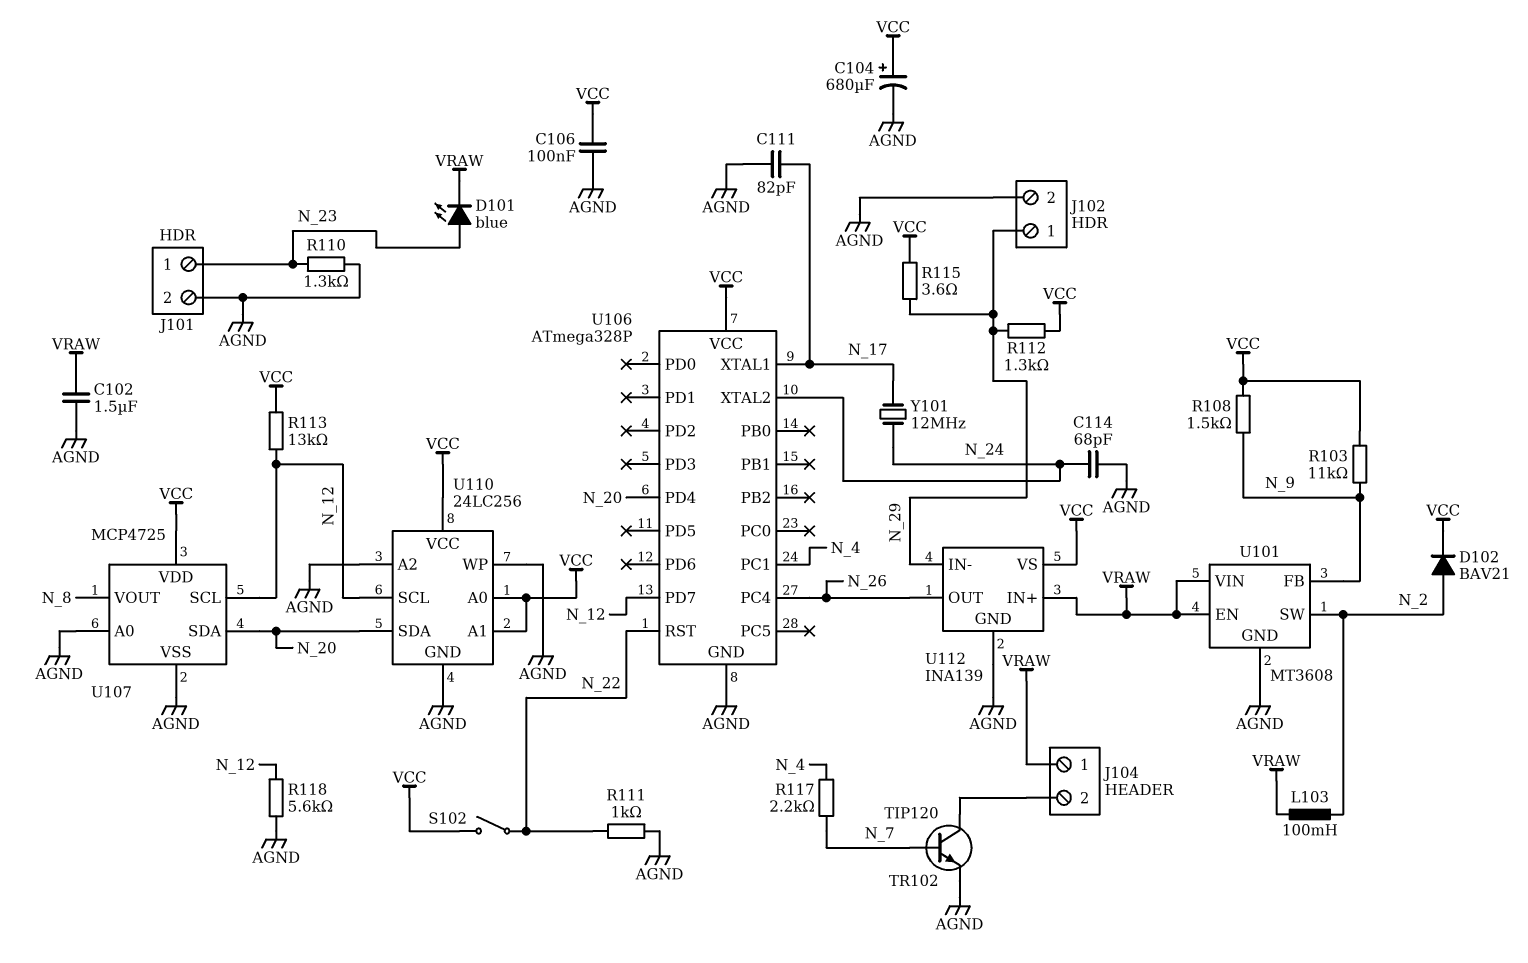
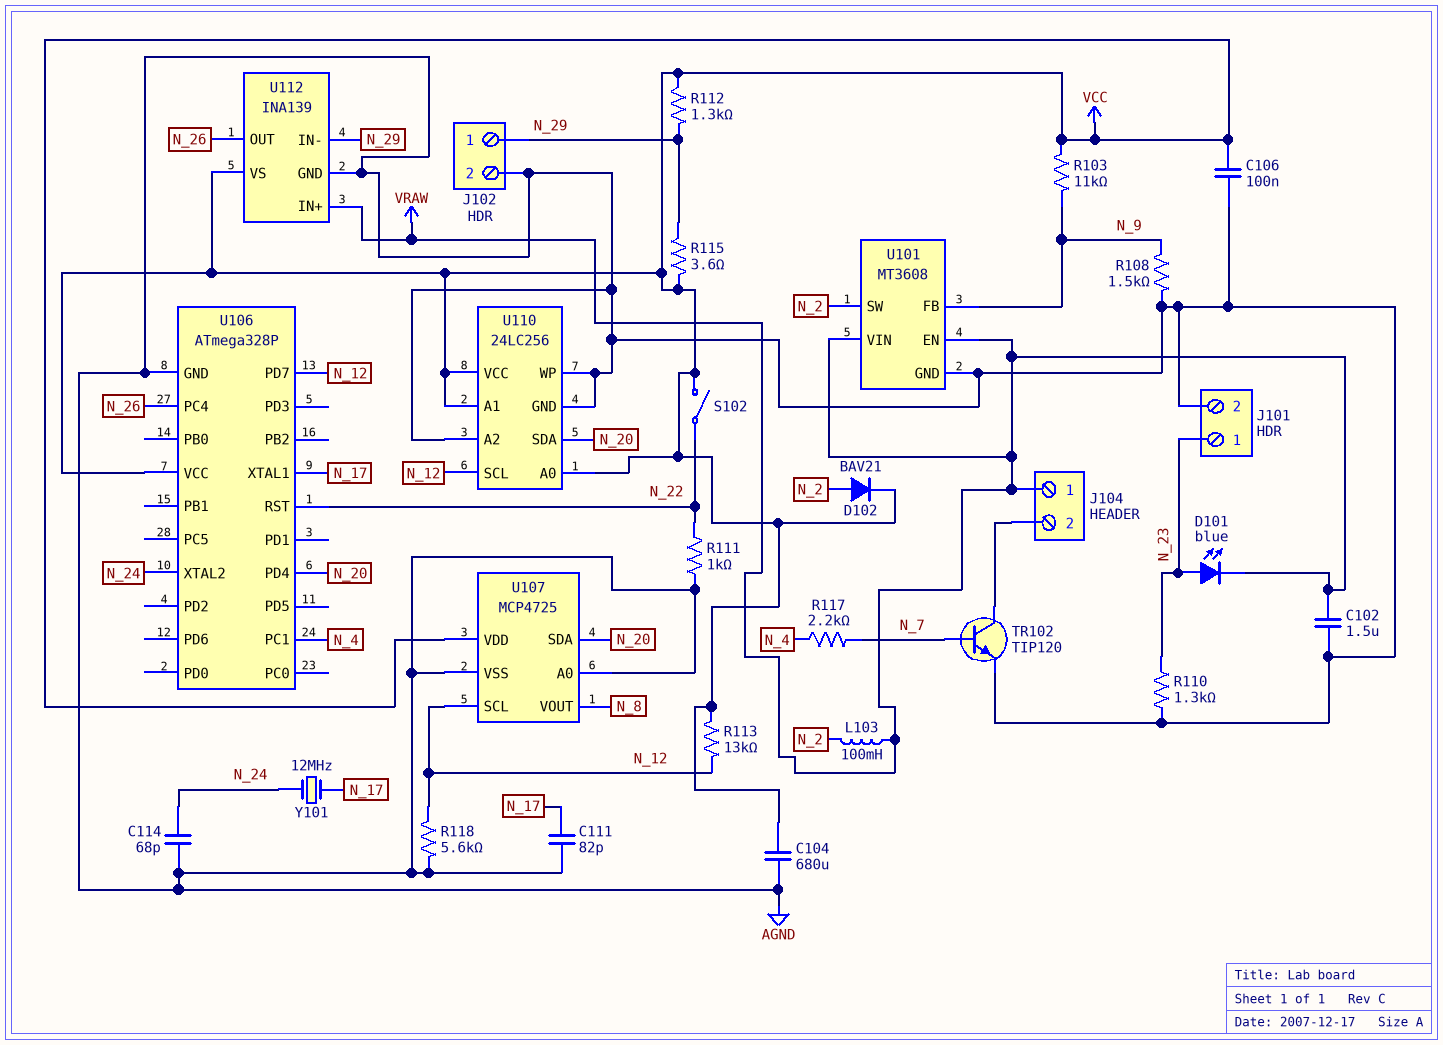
C104: 680uF (plus VCC, minus AGND) -> 680uF (AGND, VCC)
R108: 1.5k (N_9, VCC) -> 1.5k (AGND, N_9)

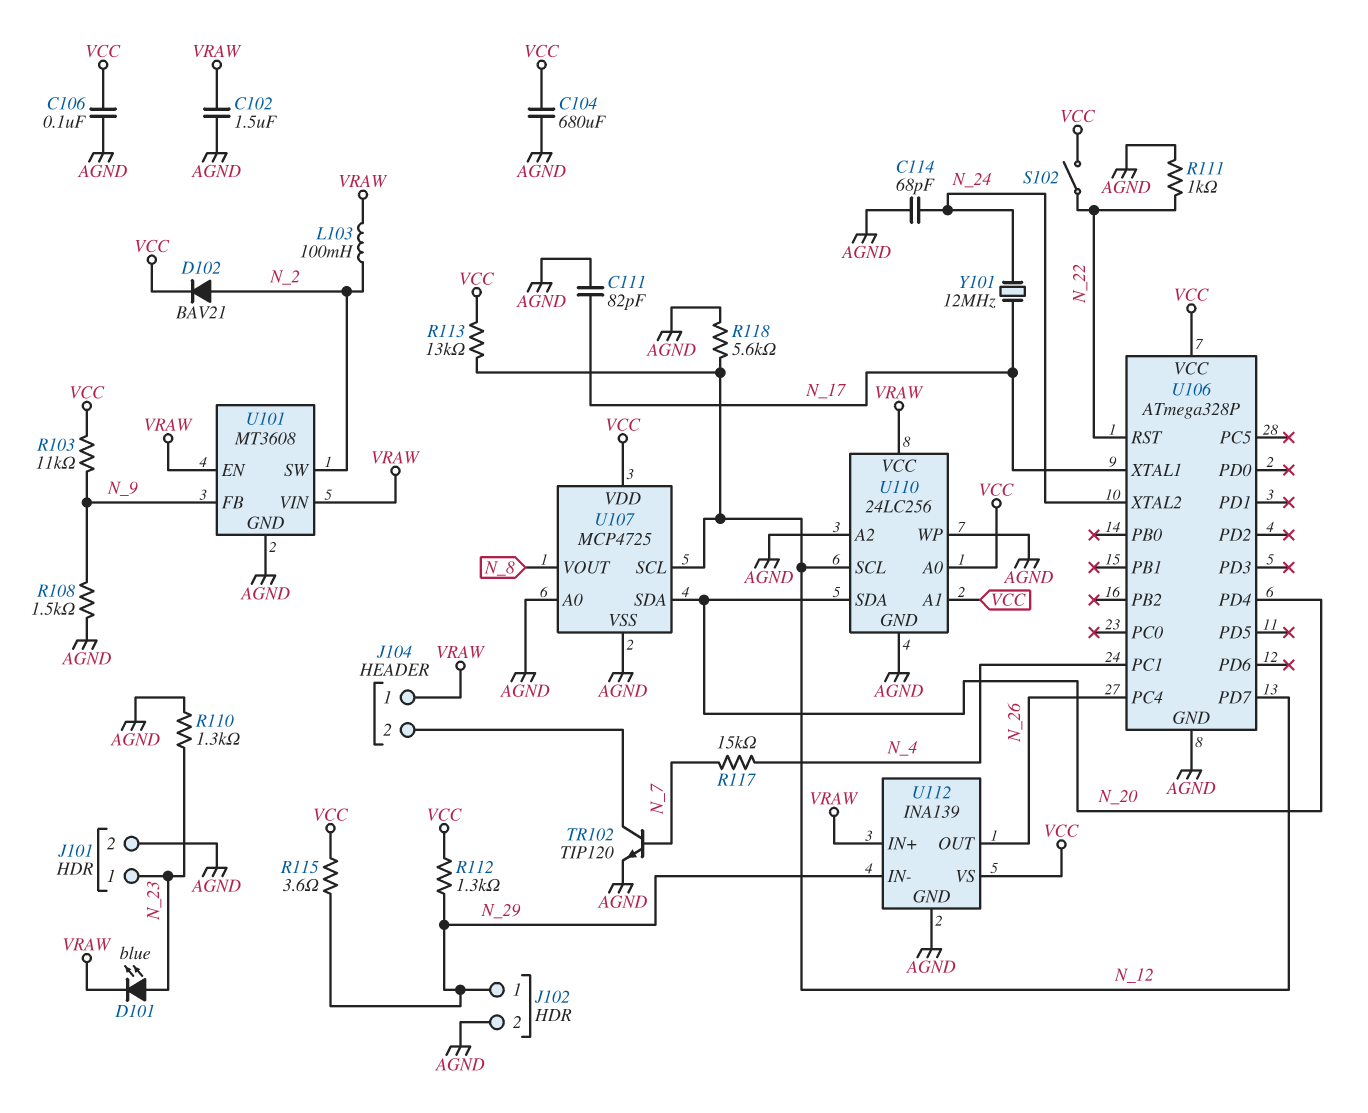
R117: 2.2k (N_4, N_7) -> 15k (N_4, N_7)
U110 pin VCC: VCC -> VRAW

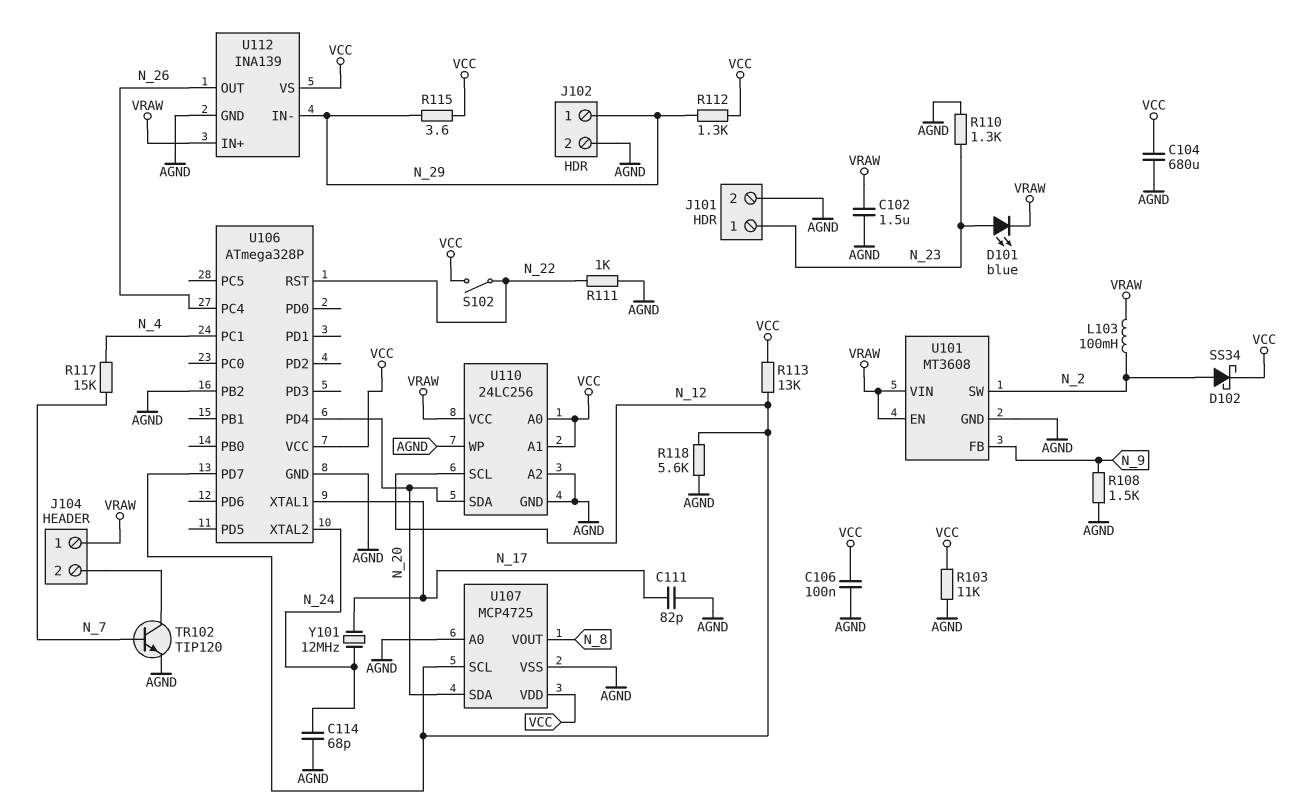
D102: diode BAV21 (A N_2, K VCC) -> schottky SS34 (A N_2, K VCC)
R103: 11k (N_9, VCC) -> 11k (AGND, VCC)
U106 pin PB2: none -> AGND

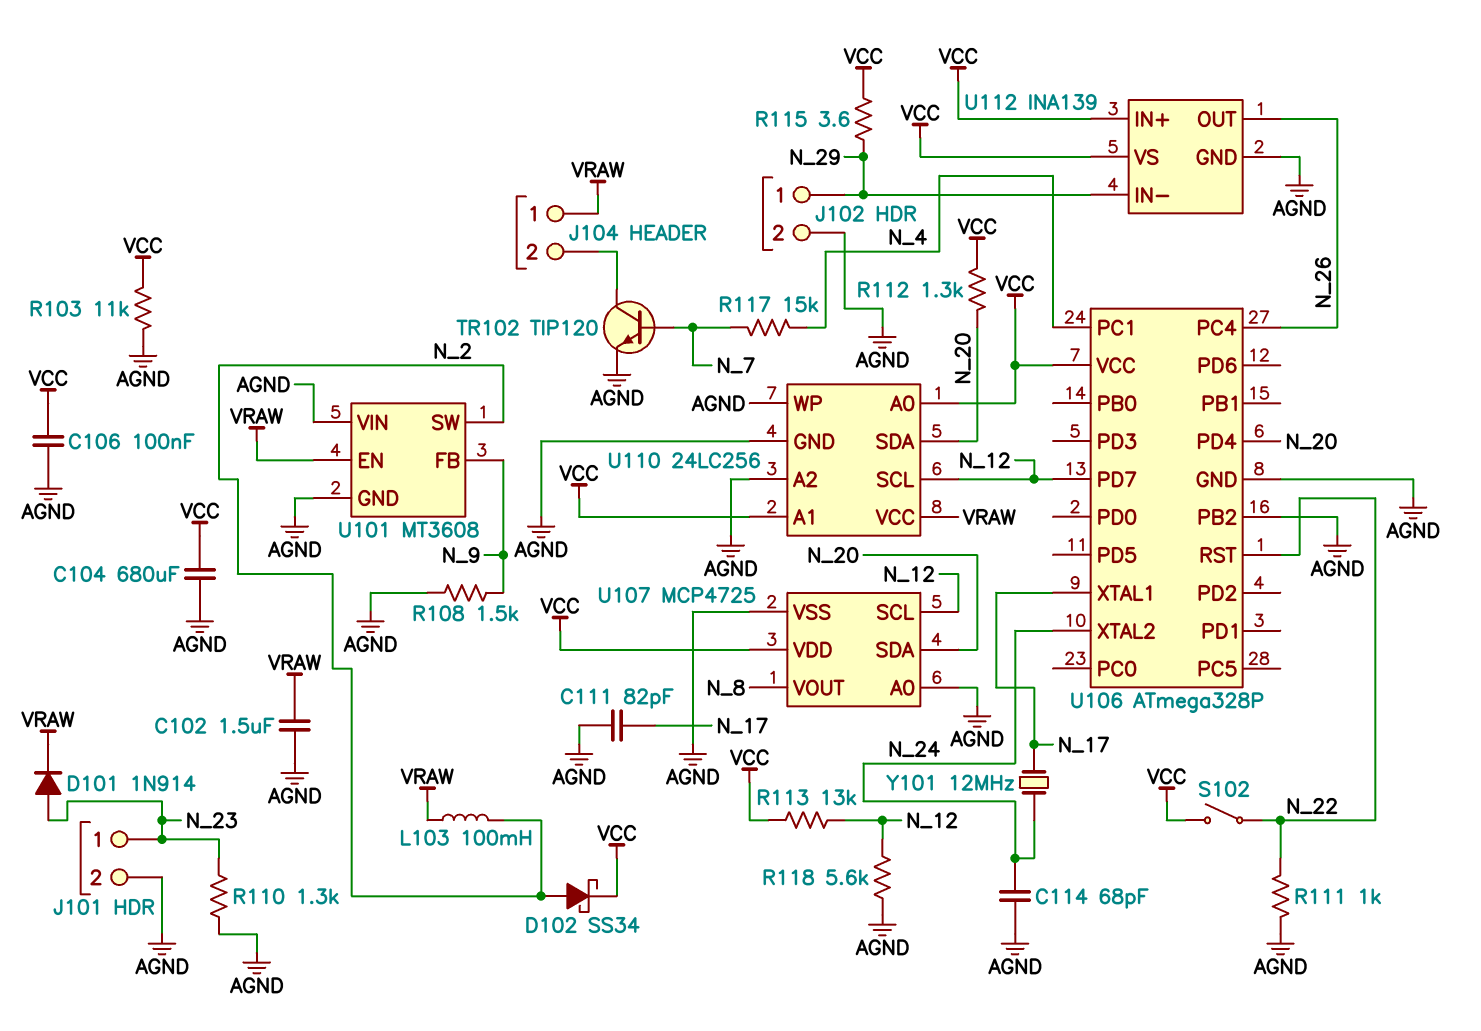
D101: LED blue (A N_23, K VRAW) -> diode 1N914 (A N_23, K VRAW)
R112: 1.3k (N_29, VCC) -> 1.3k (N_20, VCC)
U101 pin VIN: VRAW -> AGND
U112 pin IN+: VRAW -> VCC

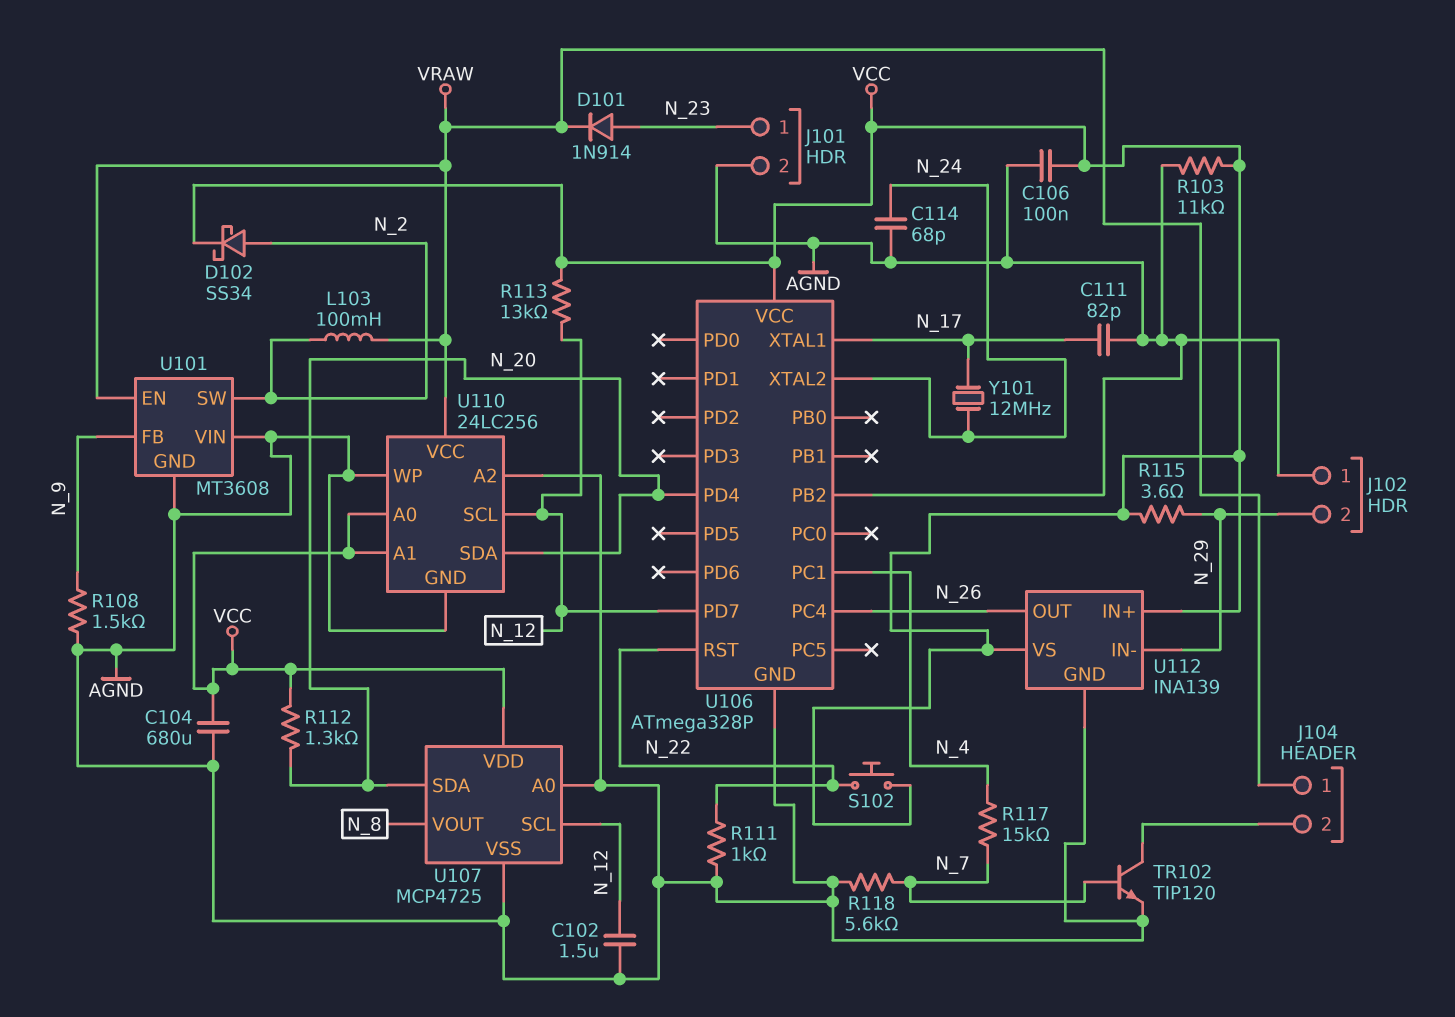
C102: 1.5uF (AGND, VRAW) -> 1.5uF (AGND, N_12)
J102 pin 1: N_29 -> AGND
J102 pin 2: AGND -> N_29
R110: 1.3k (AGND, N_23) -> none
R118: 5.6k (AGND, N_12) -> 5.6k (AGND, N_7)
S102: switch (N_22, VCC) -> button (N_22, VCC)

